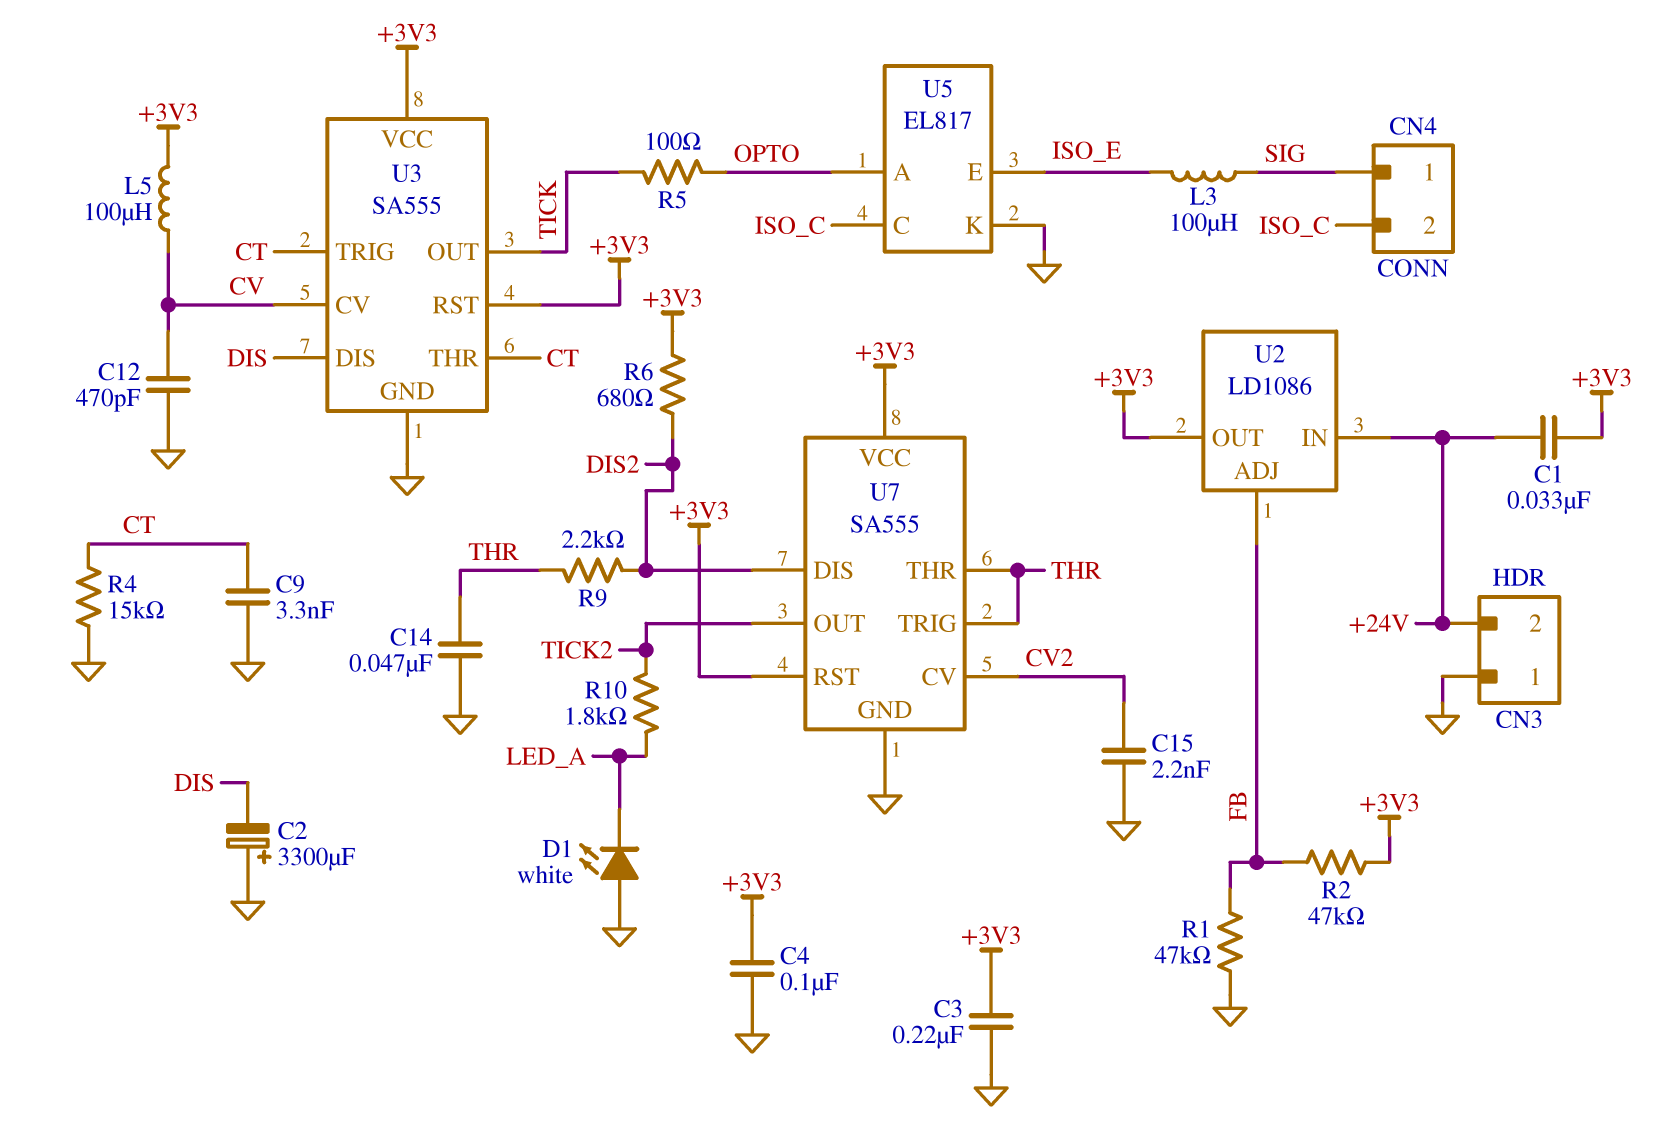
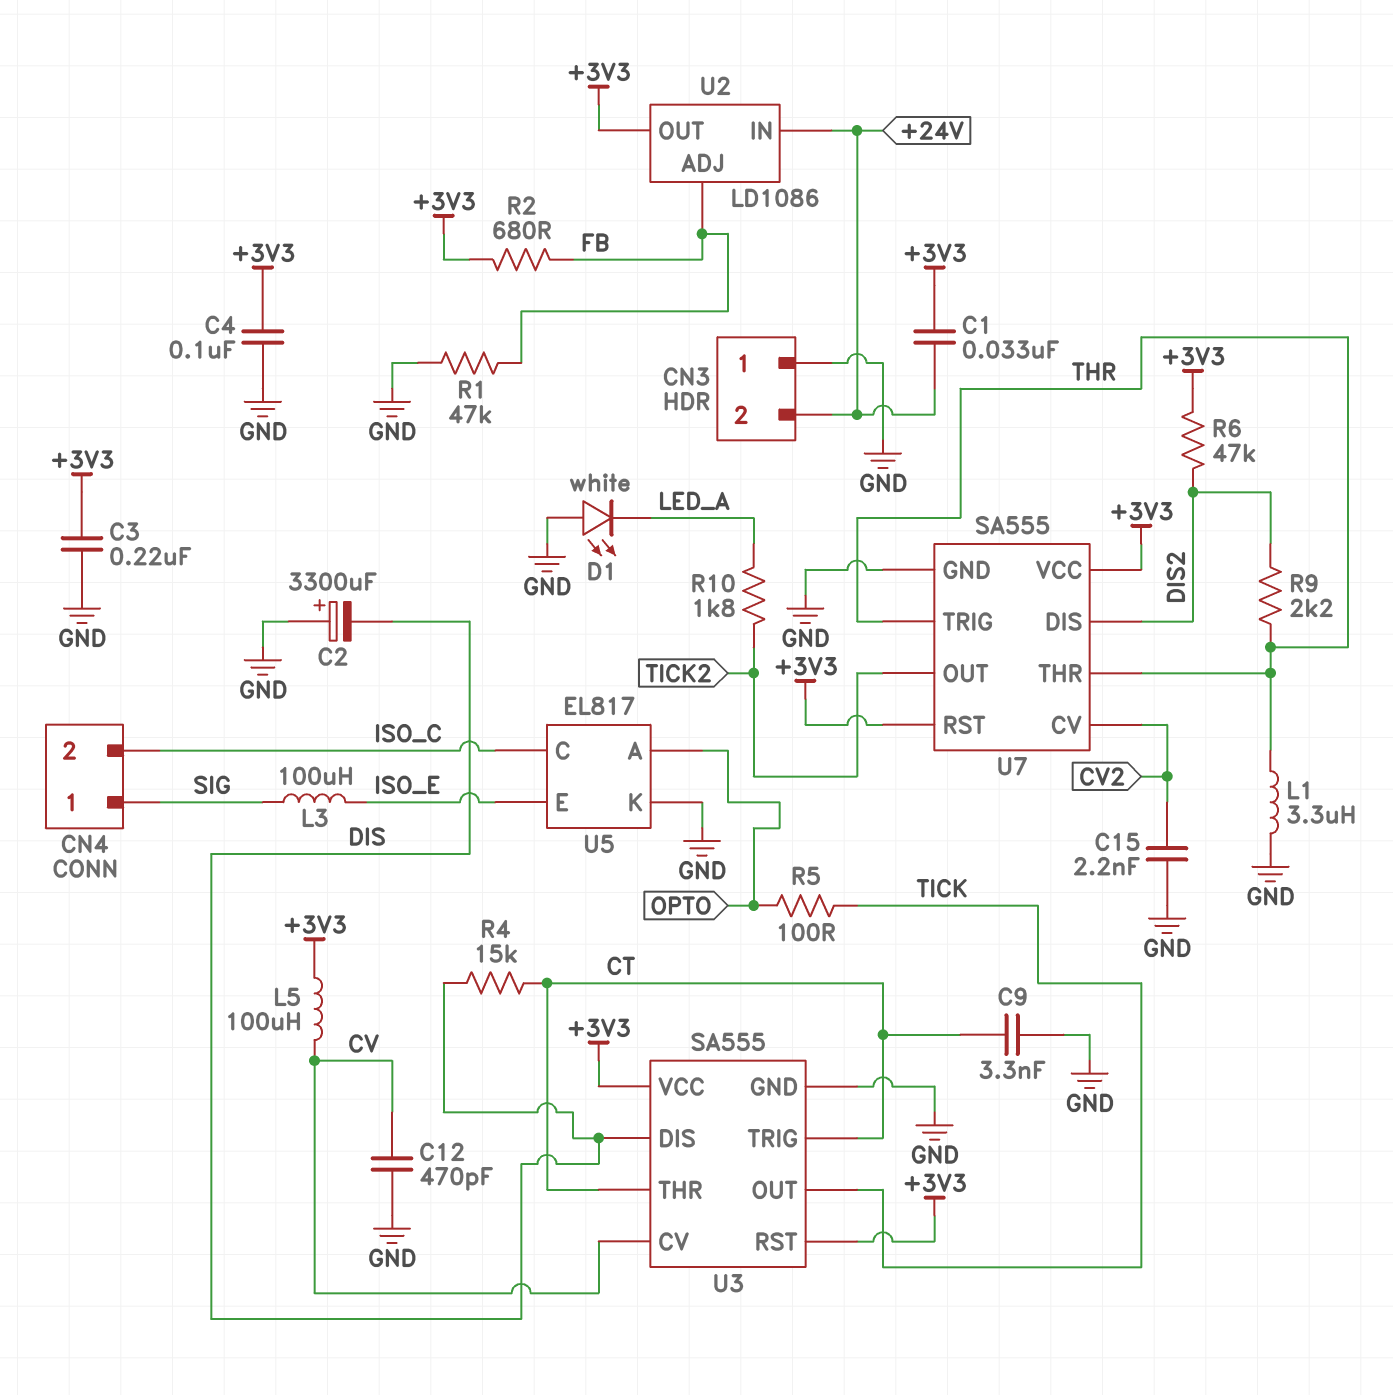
C14: 47nF (GND, THR) -> none
L1: none -> 3.3uH (GND, THR)
R2: 47k (+3V3, FB) -> 680 (+3V3, FB)
R4: 15k (CT, GND) -> 15k (CT, DIS)
R6: 680 (+3V3, DIS2) -> 47k (+3V3, DIS2)

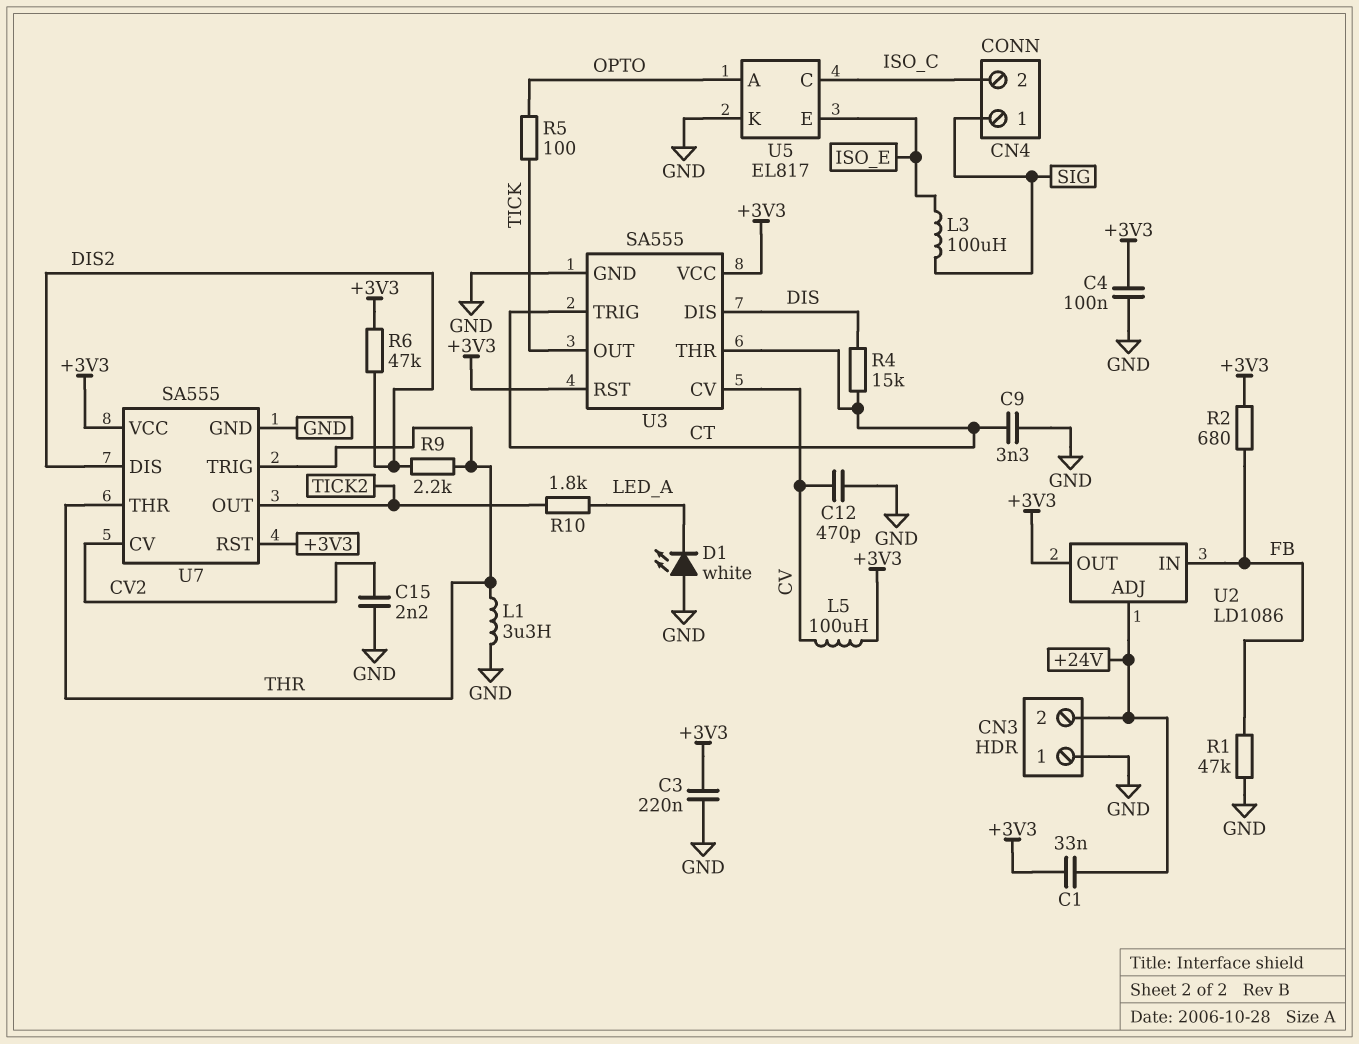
C2: 3300uF (plus GND, minus DIS) -> none
U2 pin ADJ: FB -> +24V
U2 pin IN: +24V -> FB

